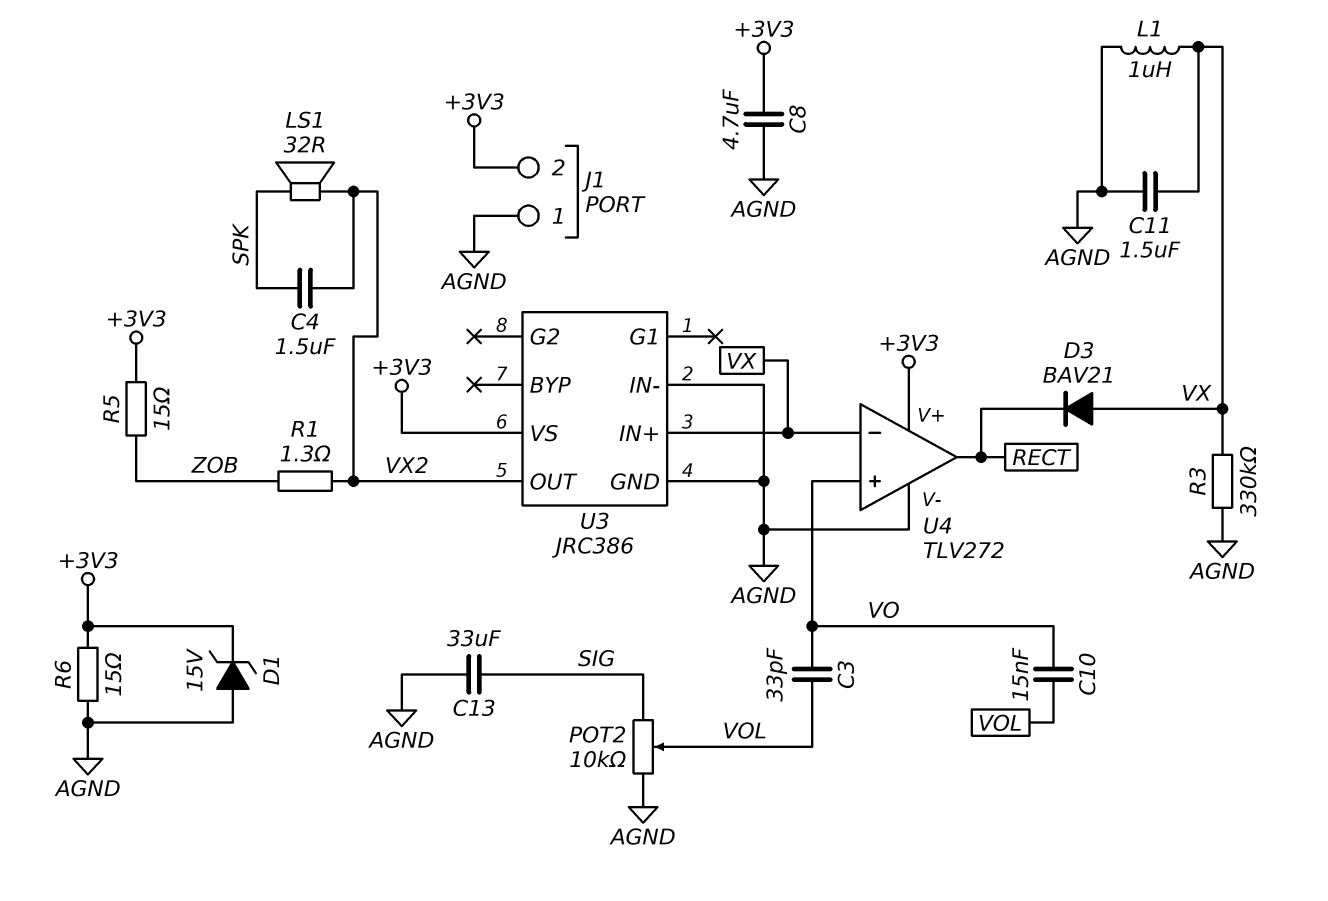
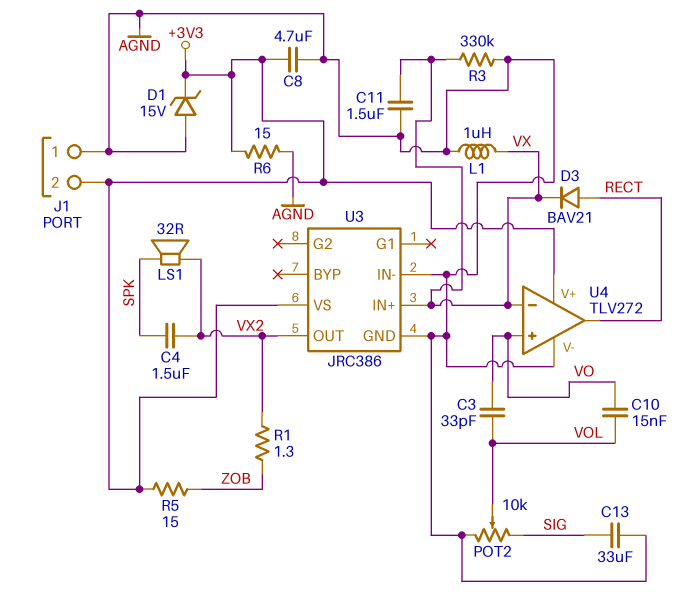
D3: diode BAV21 (A VX, K RECT) -> diode BAV21 (A RECT, K VX)

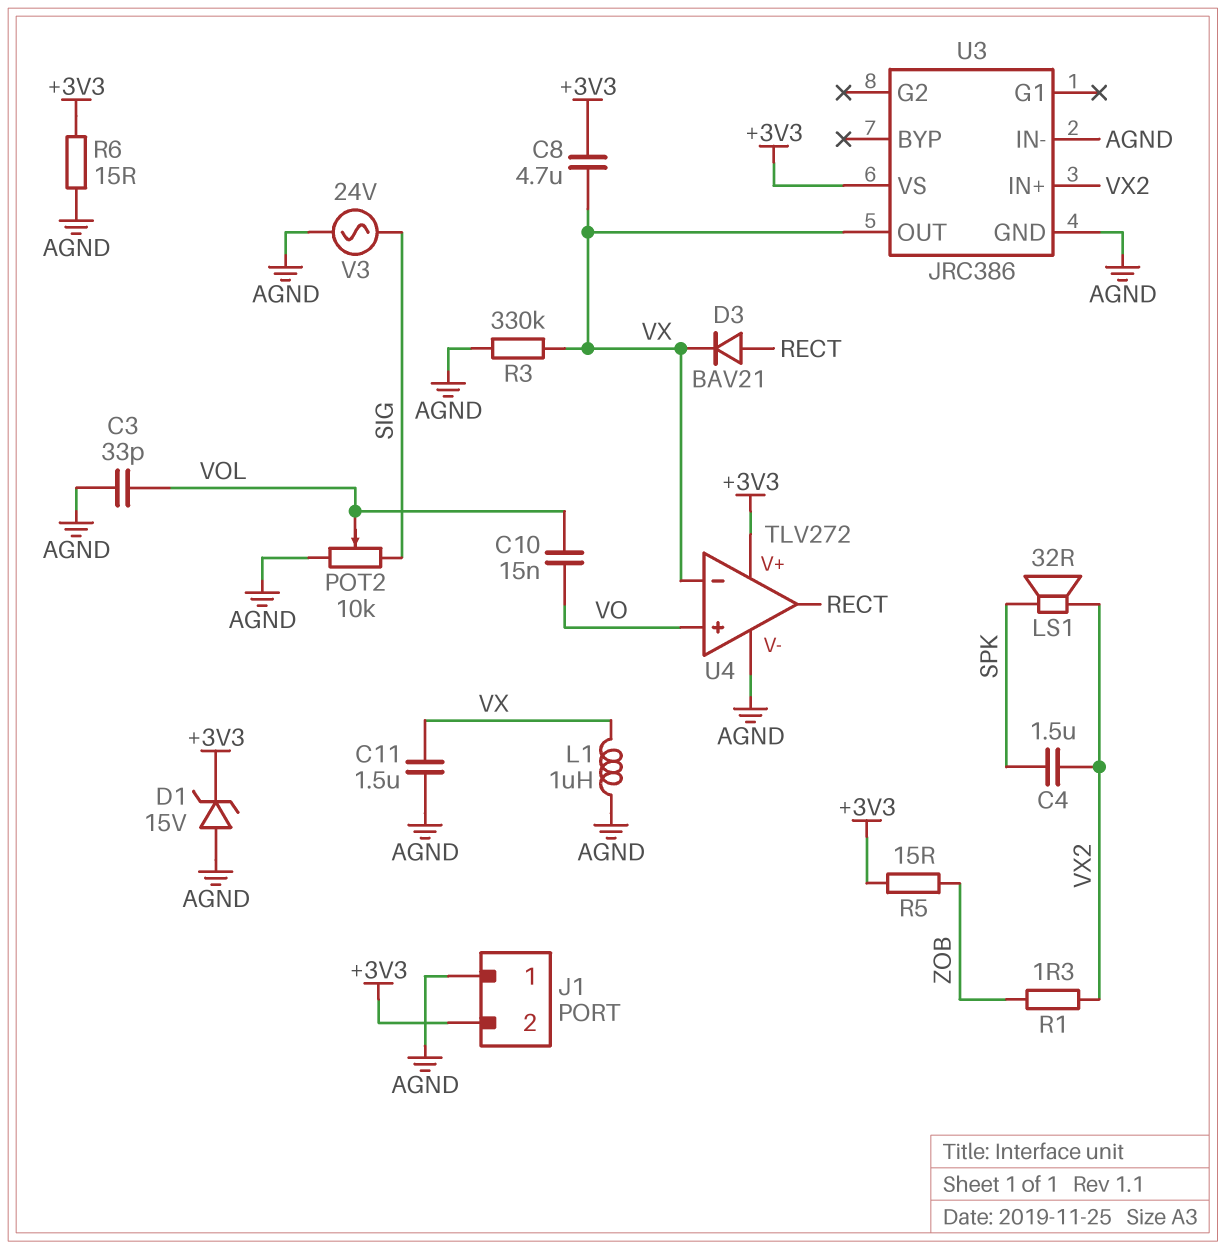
C3: 33pF (VO, VOL) -> 33pF (AGND, VOL)
C8: 4.7uF (+3V3, AGND) -> 4.7uF (+3V3, VX)
C13: 33uF (AGND, SIG) -> none
U3 pin IN+: VX -> VX2
U3 pin OUT: VX2 -> VX
V3: none -> AC 24V (AGND, SIG)

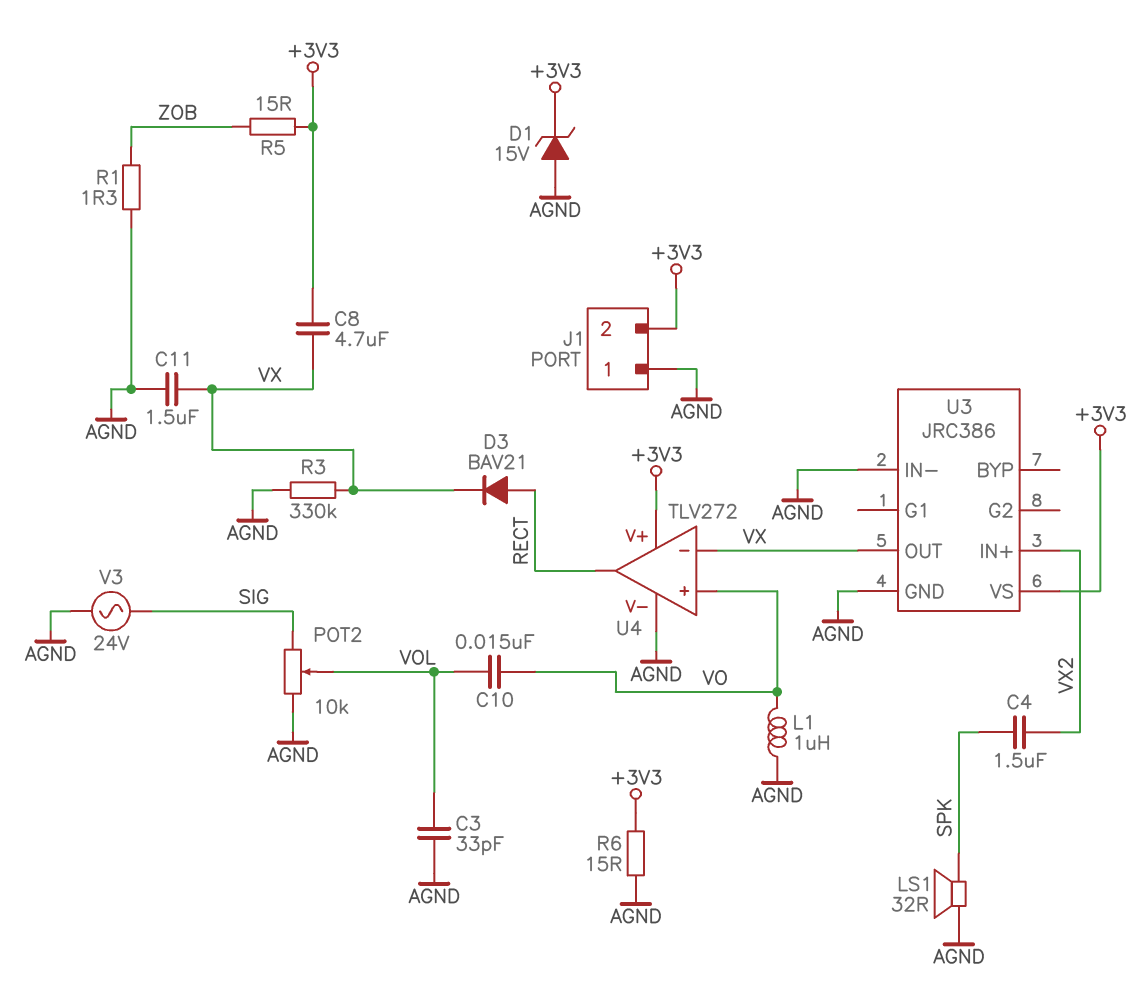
L1: 1uH (AGND, VX) -> 1uH (AGND, VO)
LS1: speaker 32R (SPK, VX2) -> speaker 32R (AGND, SPK)
R1: 1.3 (VX2, ZOB) -> 1.3 (AGND, ZOB)

